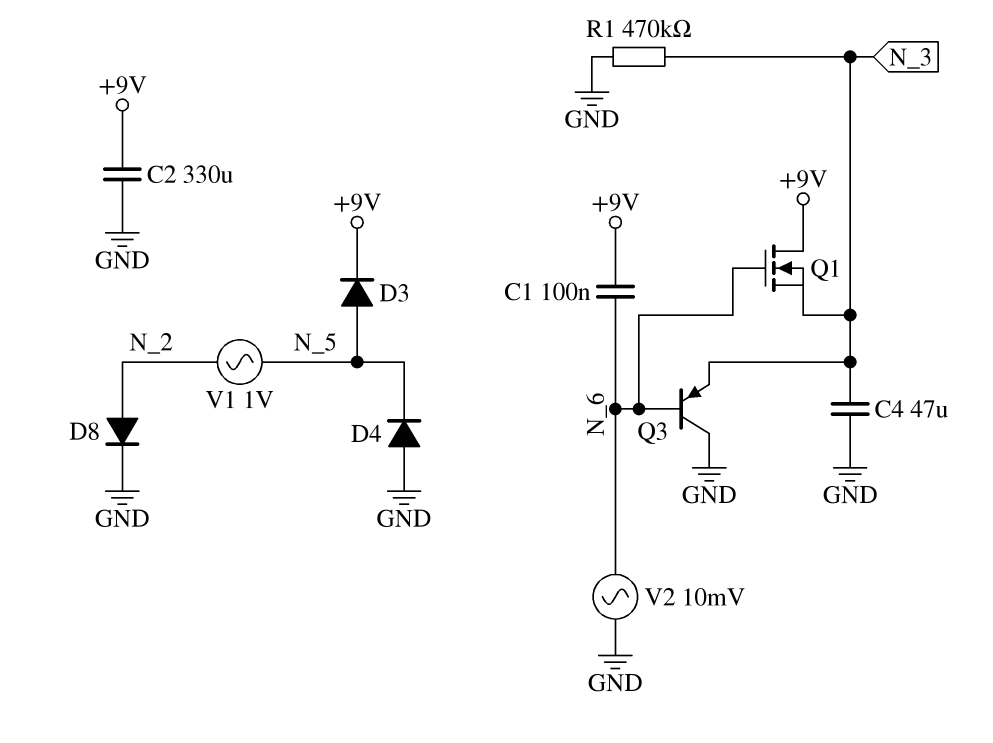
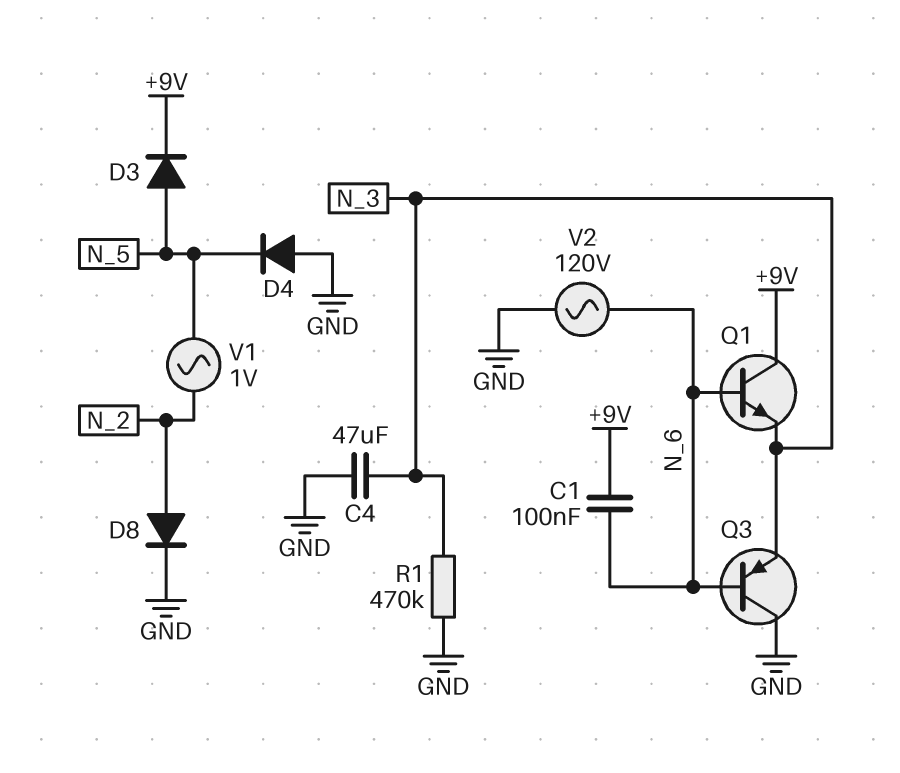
C2: 330uF (+9V, GND) -> none
Q1: NMOS (G N_6, D +9V, S N_3) -> NPN (B N_6, C +9V, E N_3)
V2: AC 10mV (GND, N_6) -> AC 120V (GND, N_6)

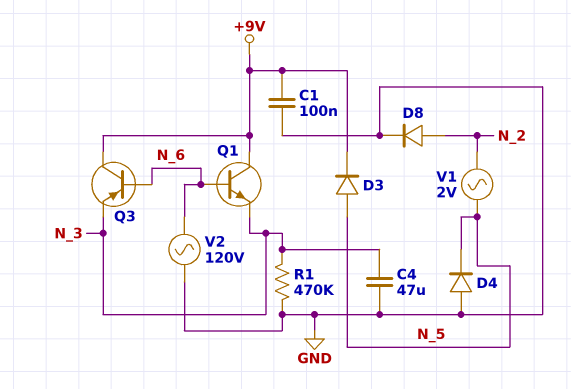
C1: 100nF (+9V, N_6) -> 100nF (+9V, GND)
Q3: PNP (B N_6, C GND, E N_3) -> PNP (B N_6, C +9V, E N_3)
V1: AC 1V (N_2, N_5) -> AC 2V (N_2, N_5)

